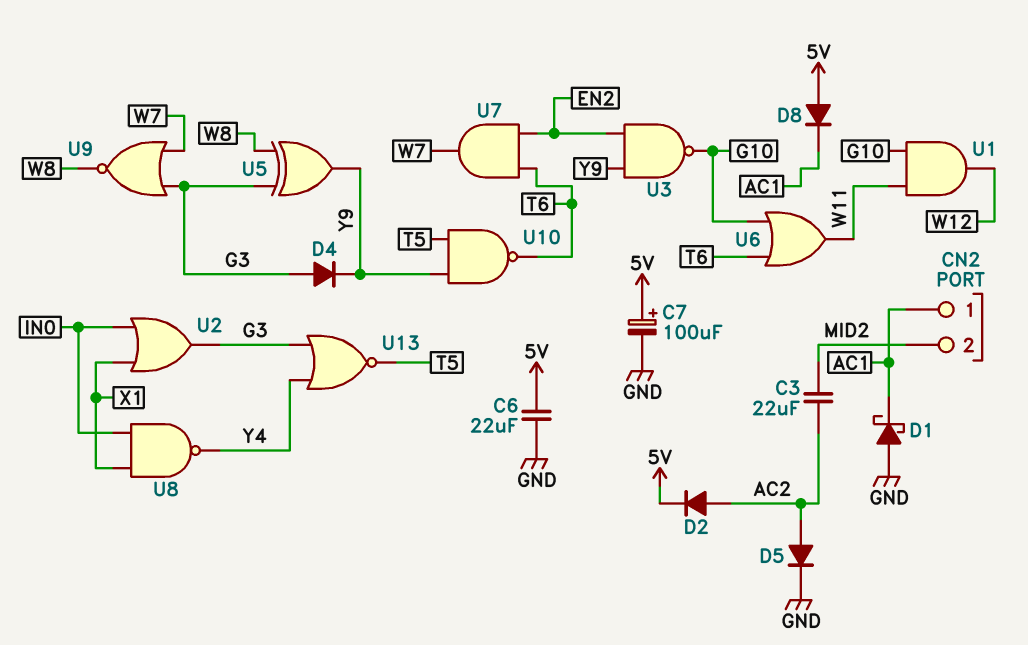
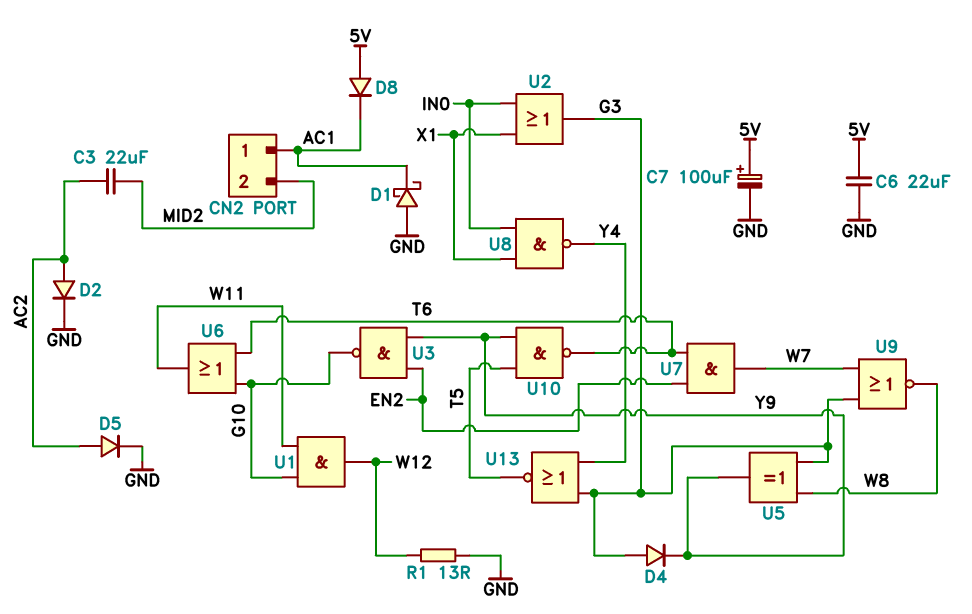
D2: diode (A AC2, K 5V) -> diode (A AC2, K GND)
R1: none -> 13 (GND, W12)

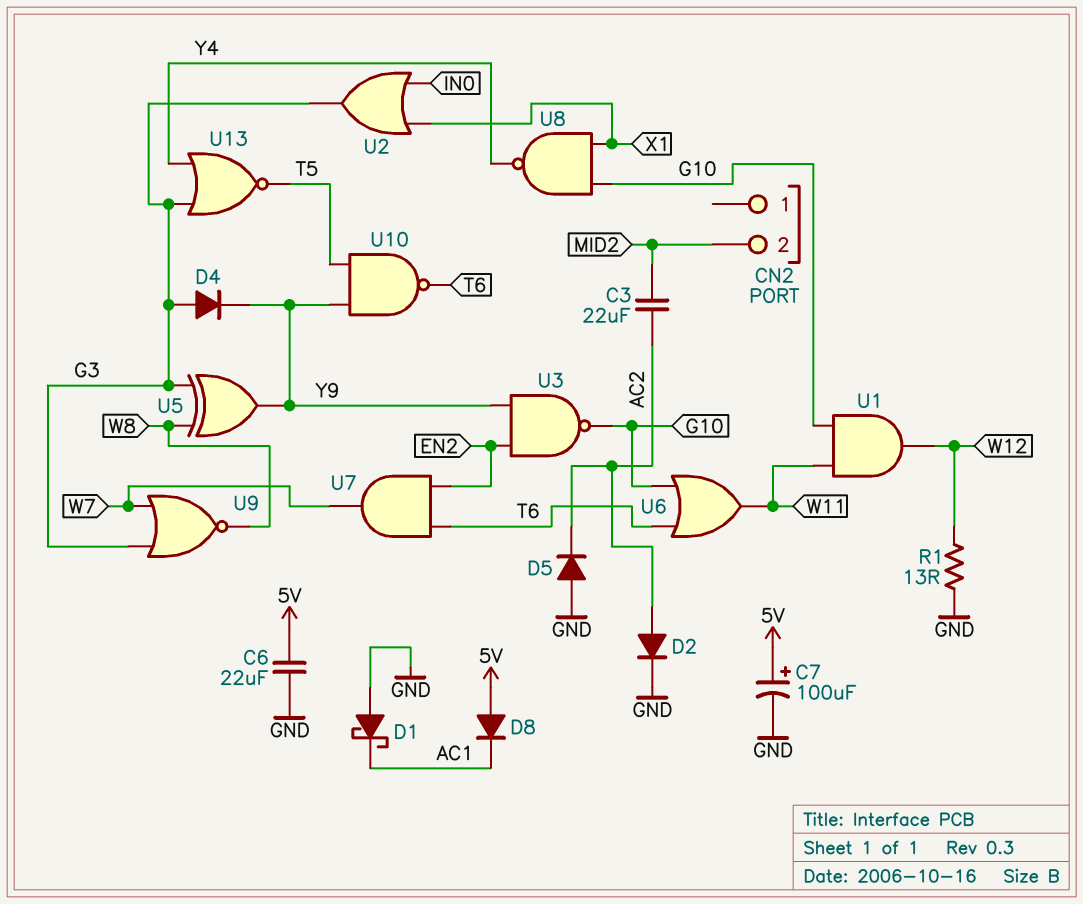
CN2 pin 1: AC1 -> none
D5: diode (A AC2, K GND) -> diode (A GND, K AC2)
U8: NAND (in IN0, in X1, out Y4) -> NAND (in G10, in X1, out Y4)

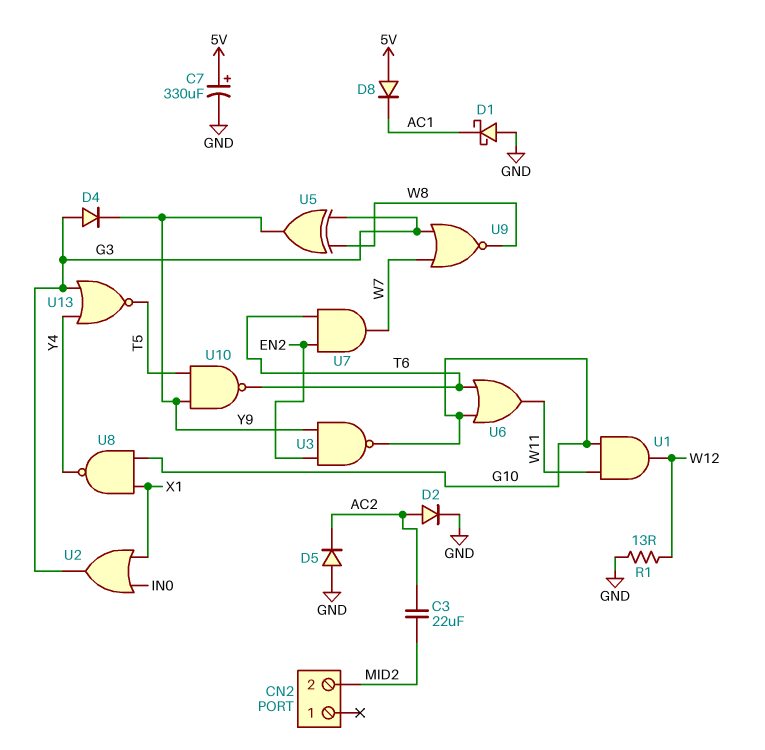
C6: 22uF (5V, GND) -> none
C7: 100uF (plus 5V, minus GND) -> 330uF (plus 5V, minus GND)

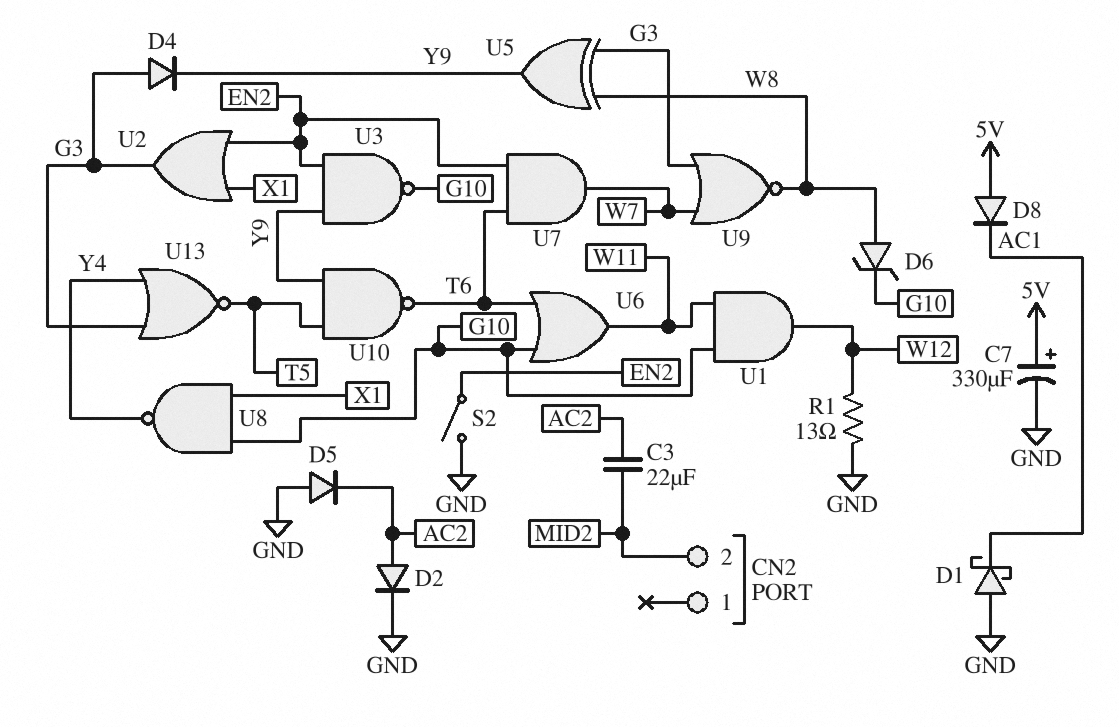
D6: none -> zener (A W8, K G10)
S2: none -> switch (EN2, GND)
U2: OR (in IN0, in X1, out G3) -> OR (in EN2, in X1, out G3)

